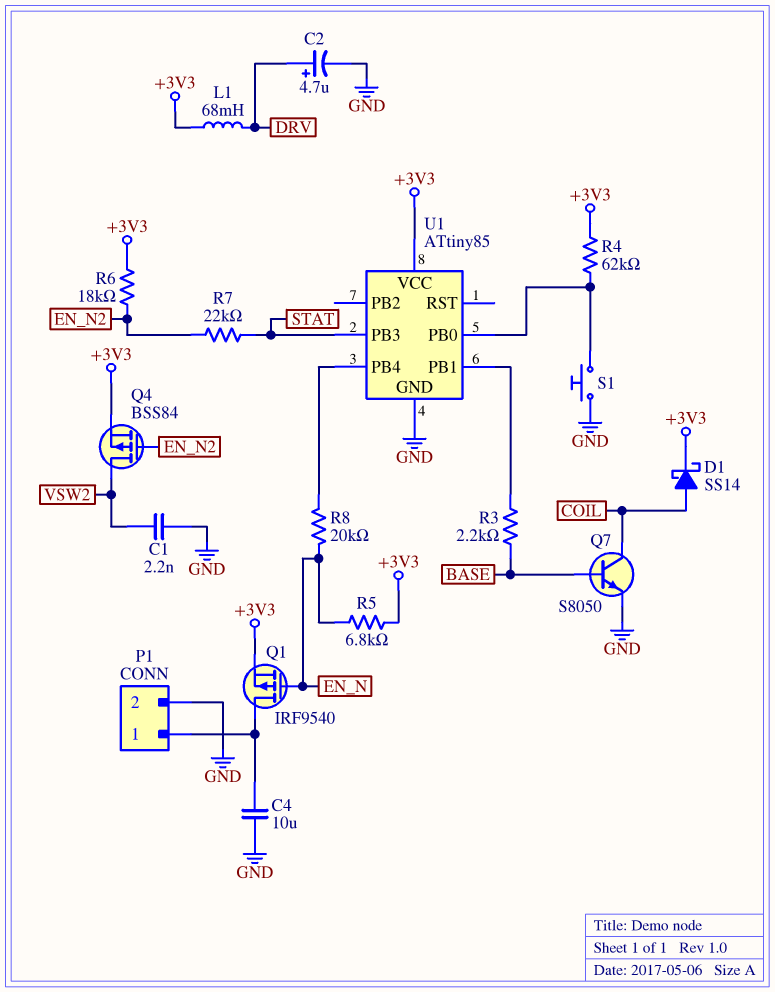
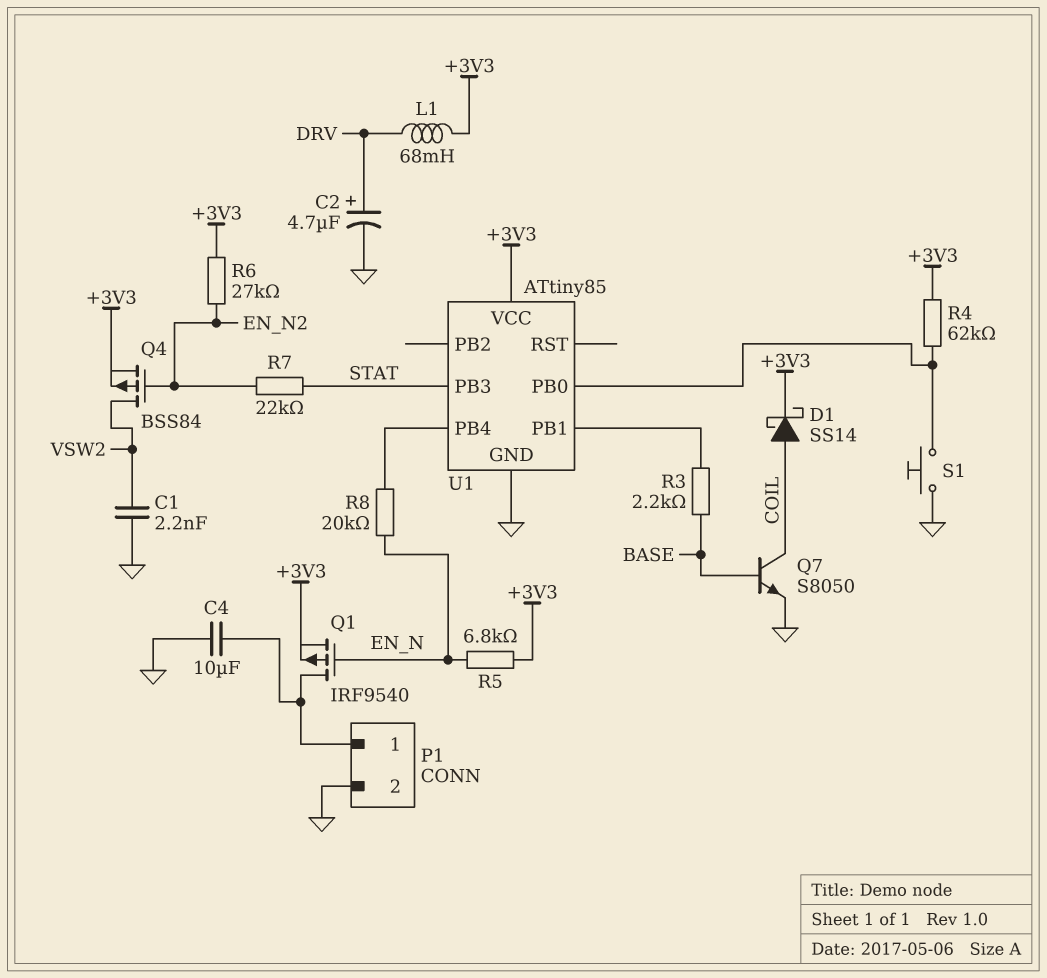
R6: 18k (+3V3, EN_N2) -> 27k (+3V3, EN_N2)

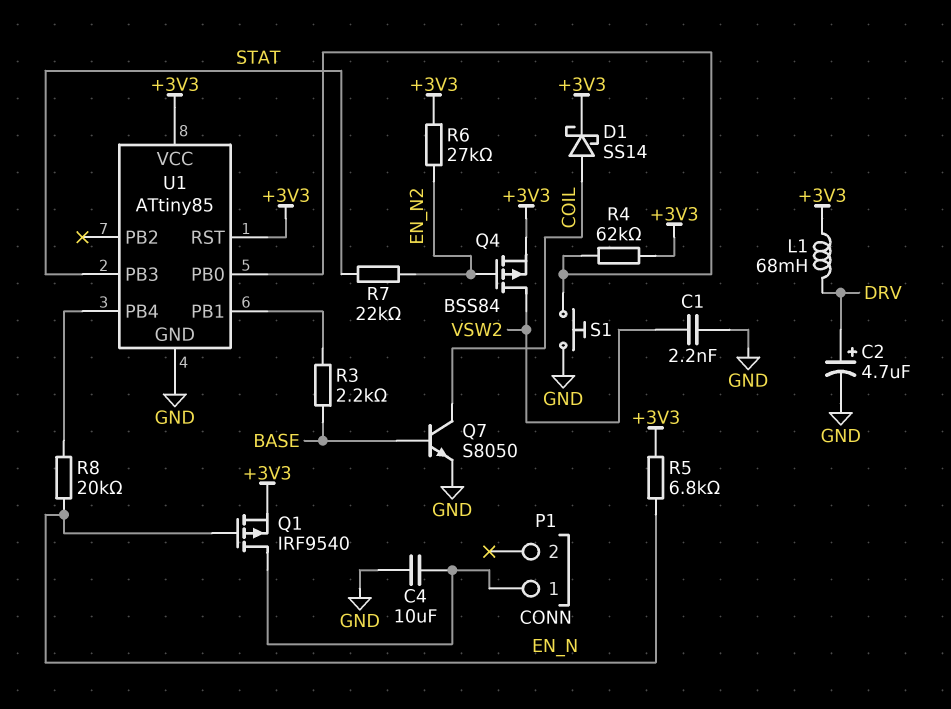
P1 pin 2: GND -> none
U1 pin RST: none -> +3V3

